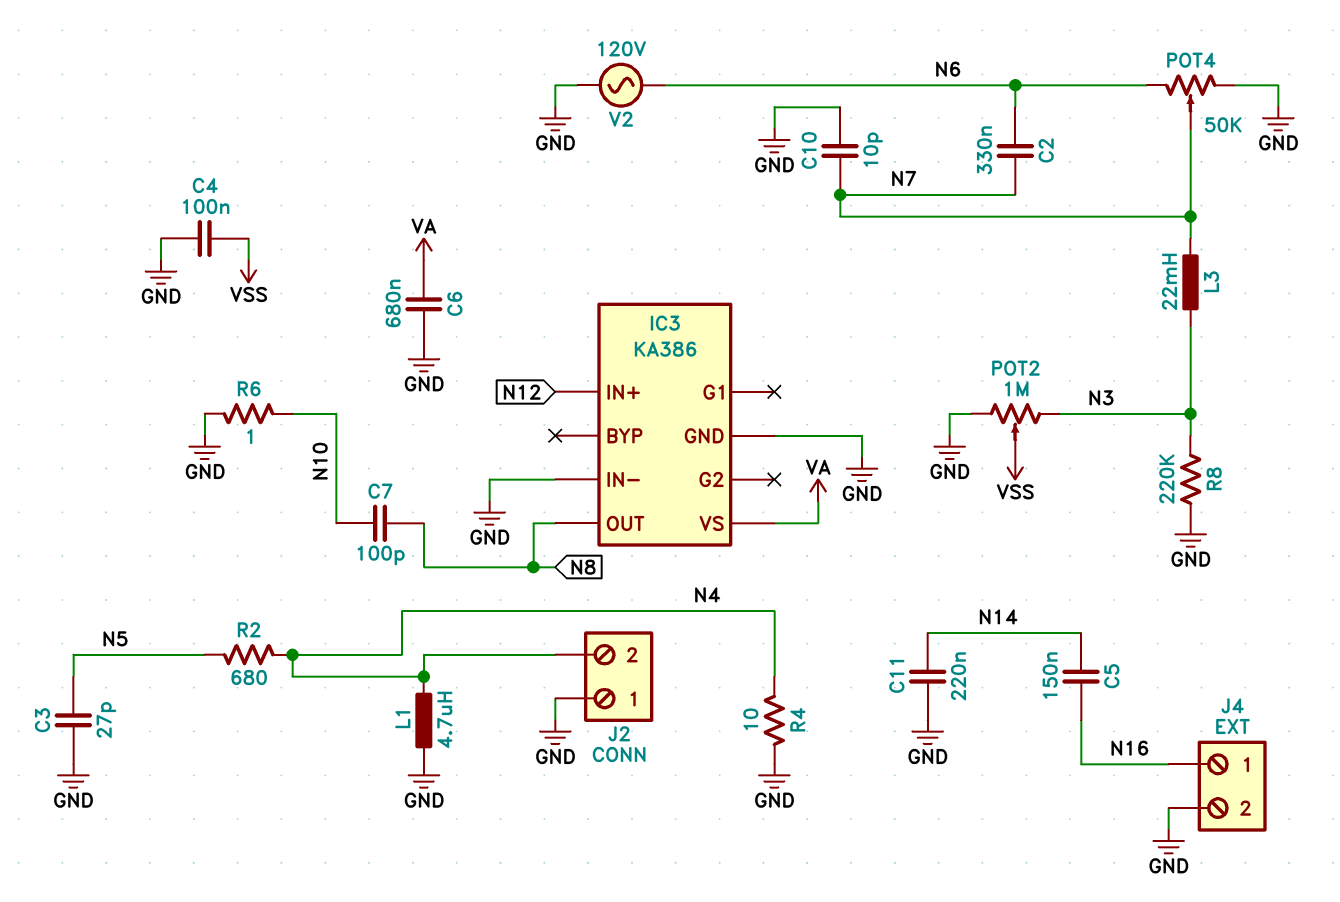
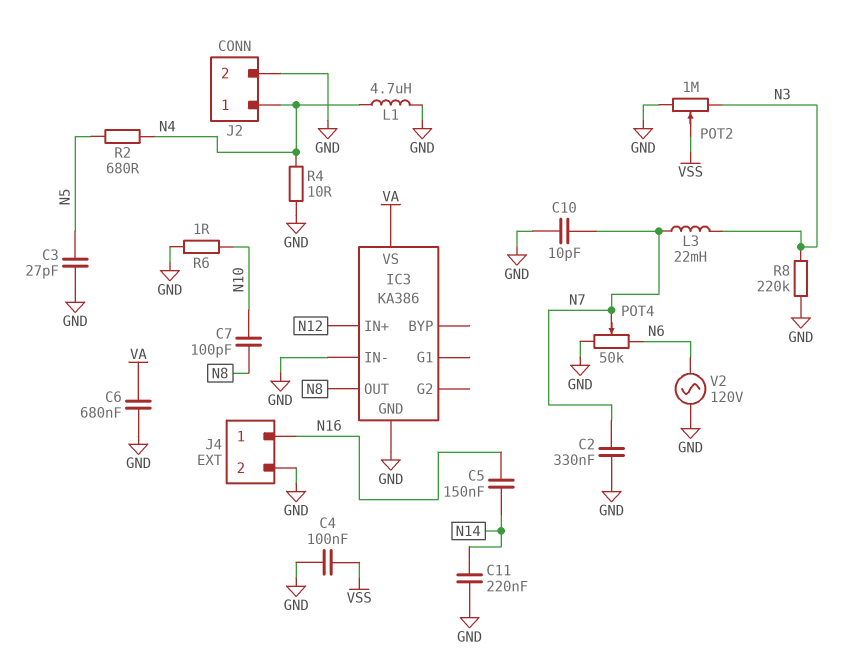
C2: 330nF (N6, N7) -> 330nF (GND, N7)
J2 pin 1: GND -> N4
J2 pin 2: N4 -> GND

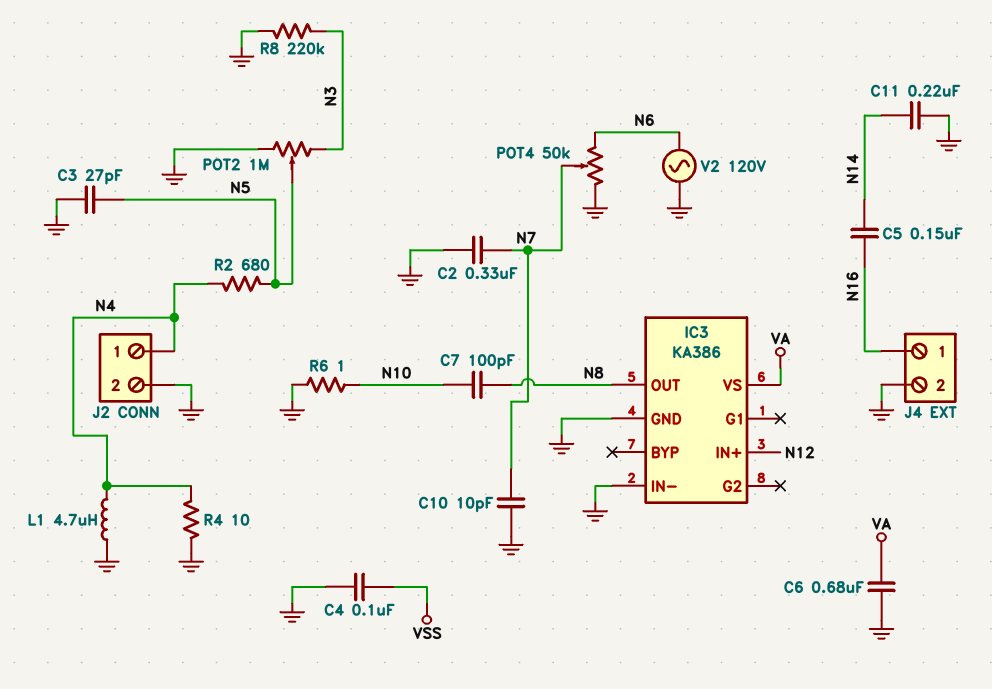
L3: 22mH (N3, N7) -> none
POT2: 1M (GND, N3, wiper VSS) -> 1M (GND, N3, wiper N5)

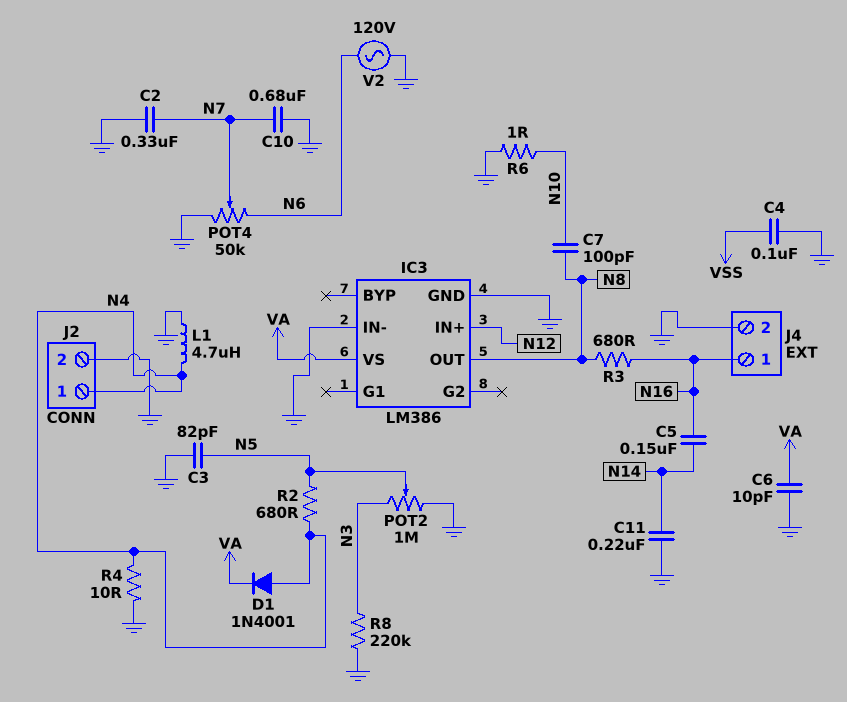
C3: 27pF (GND, N5) -> 82pF (GND, N5)
C6: 680nF (GND, VA) -> 10pF (GND, VA)
C10: 10pF (GND, N7) -> 680nF (GND, N7)
D1: none -> diode 1N4001 (A N4, K VA)
IC3: KA386 -> LM386
R3: none -> 680 (N8, N16)

